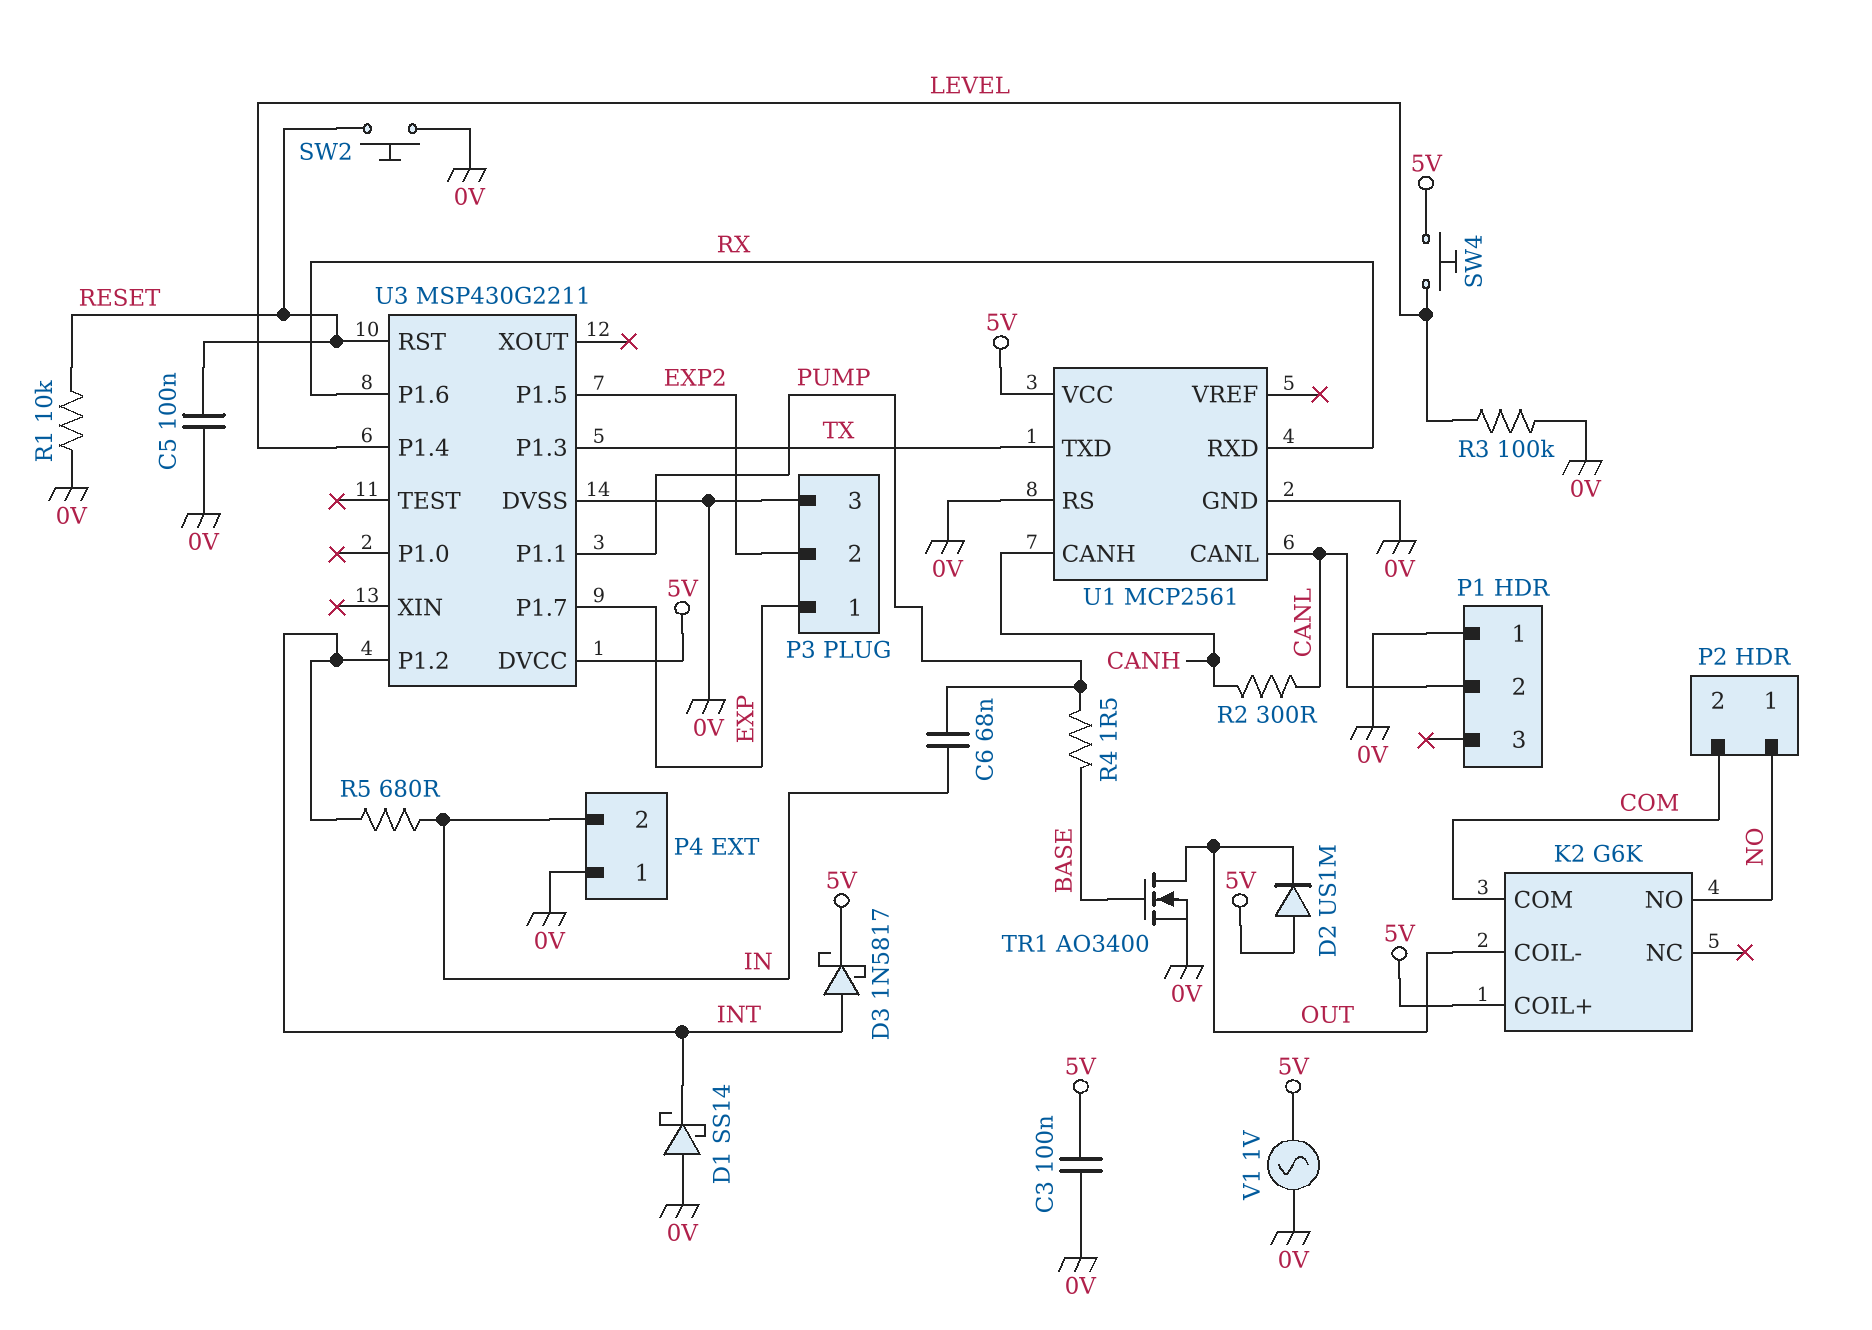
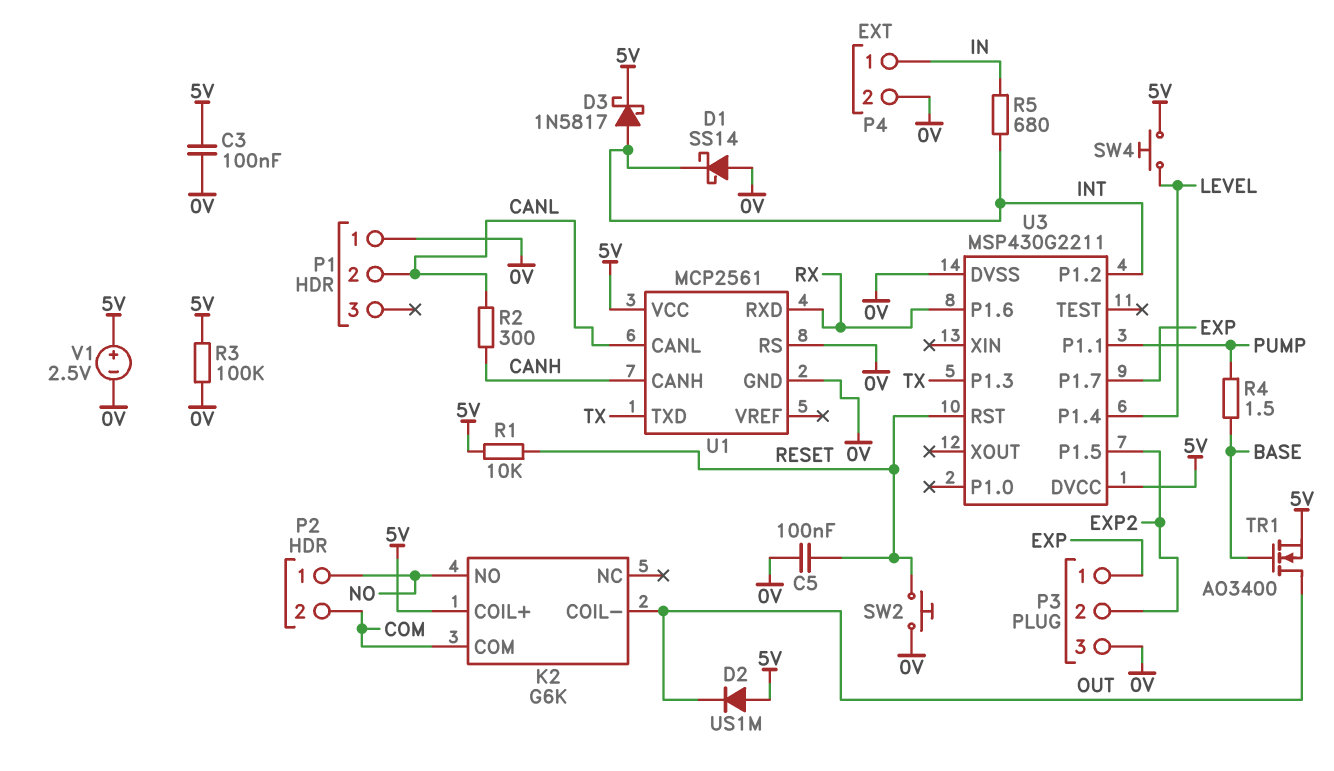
C6: 68nF (IN, PUMP) -> none
P4 pin 1: 0V -> IN
P4 pin 2: IN -> 0V
R1: 10k (0V, RESET) -> 10k (5V, RESET)
R3: 100k (0V, LEVEL) -> 100k (0V, 5V)
TR1: NMOS AO3400 (G BASE, D OUT, S 0V) -> NMOS AO3400 (G BASE, D OUT, S 5V)
V1: AC 1V (0V, 5V) -> 2.5V (plus 5V, minus 0V)

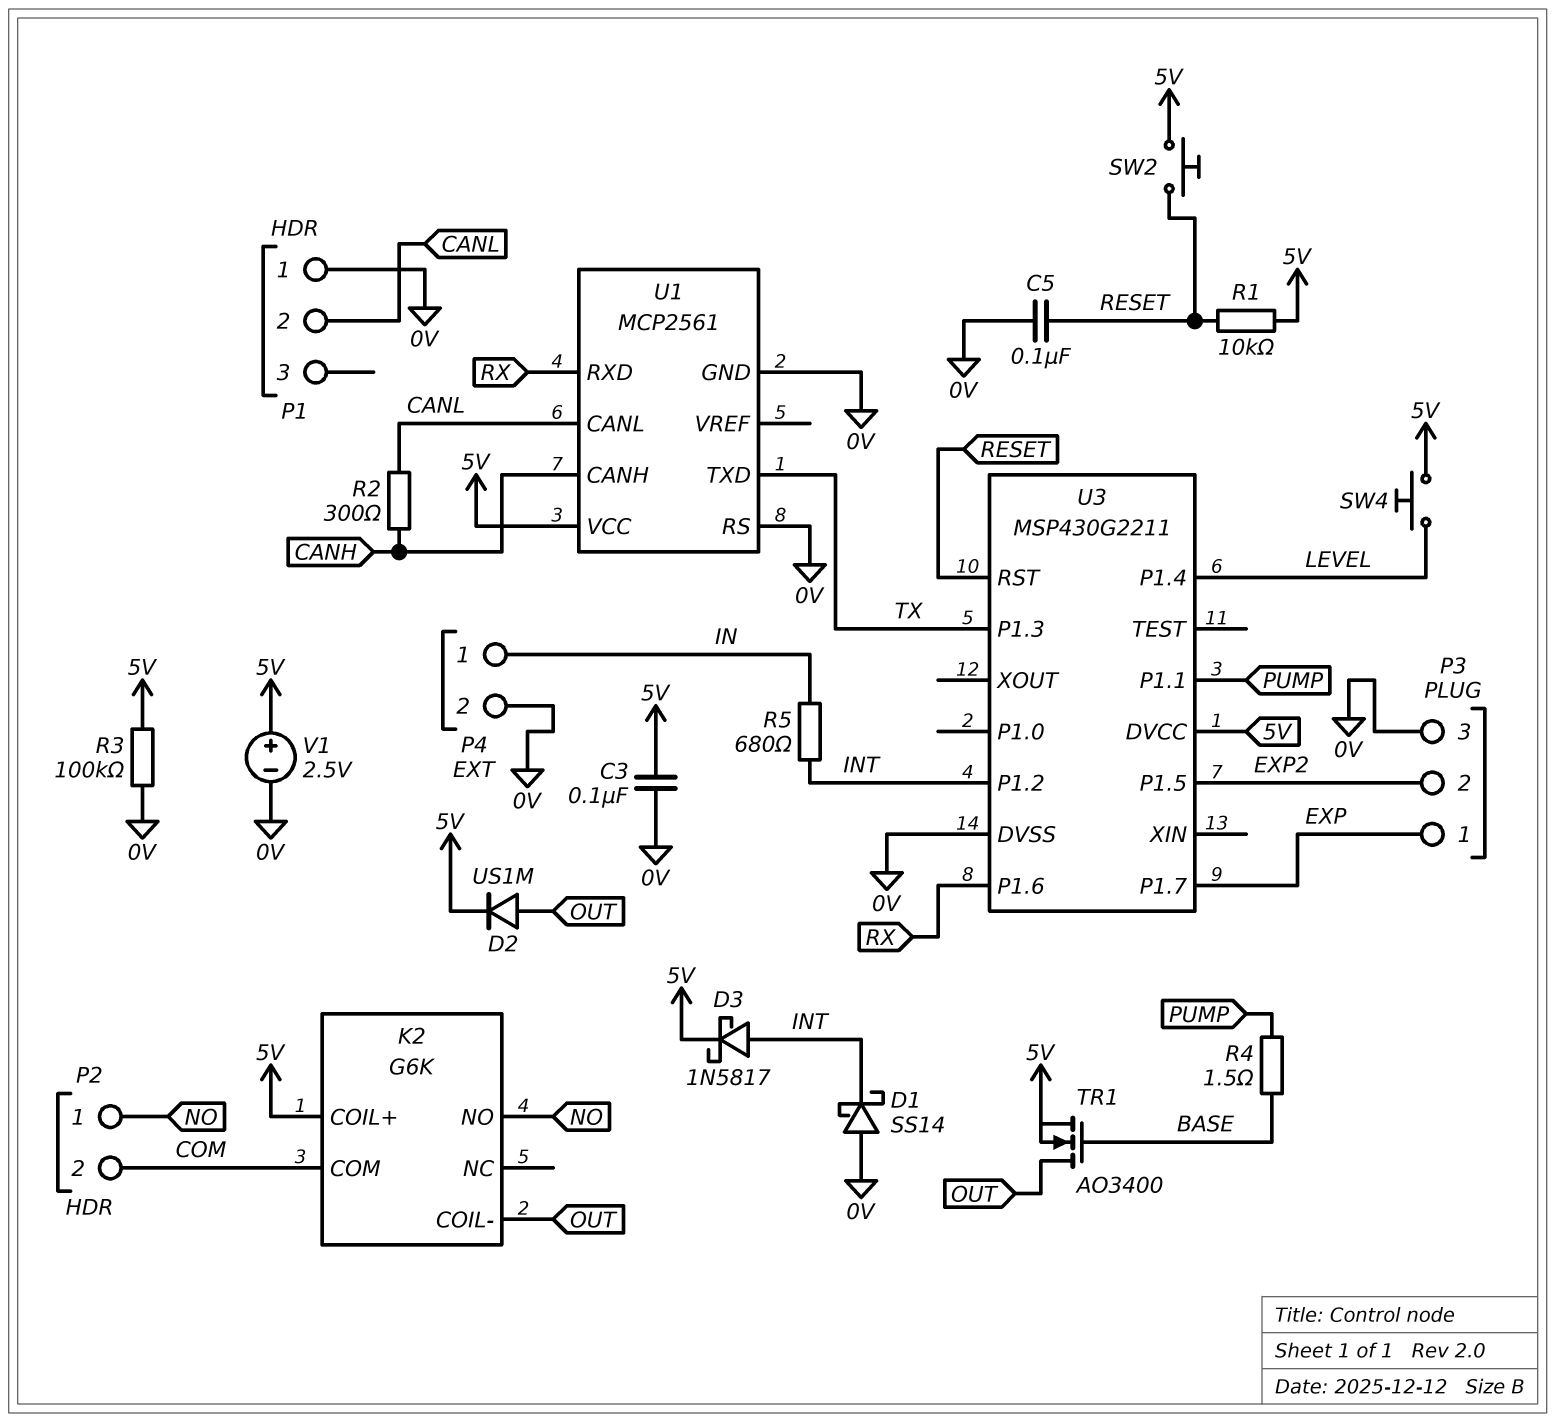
D2: diode US1M (A 5V, K OUT) -> diode US1M (A OUT, K 5V)
SW2: button (0V, RESET) -> button (5V, RESET)

